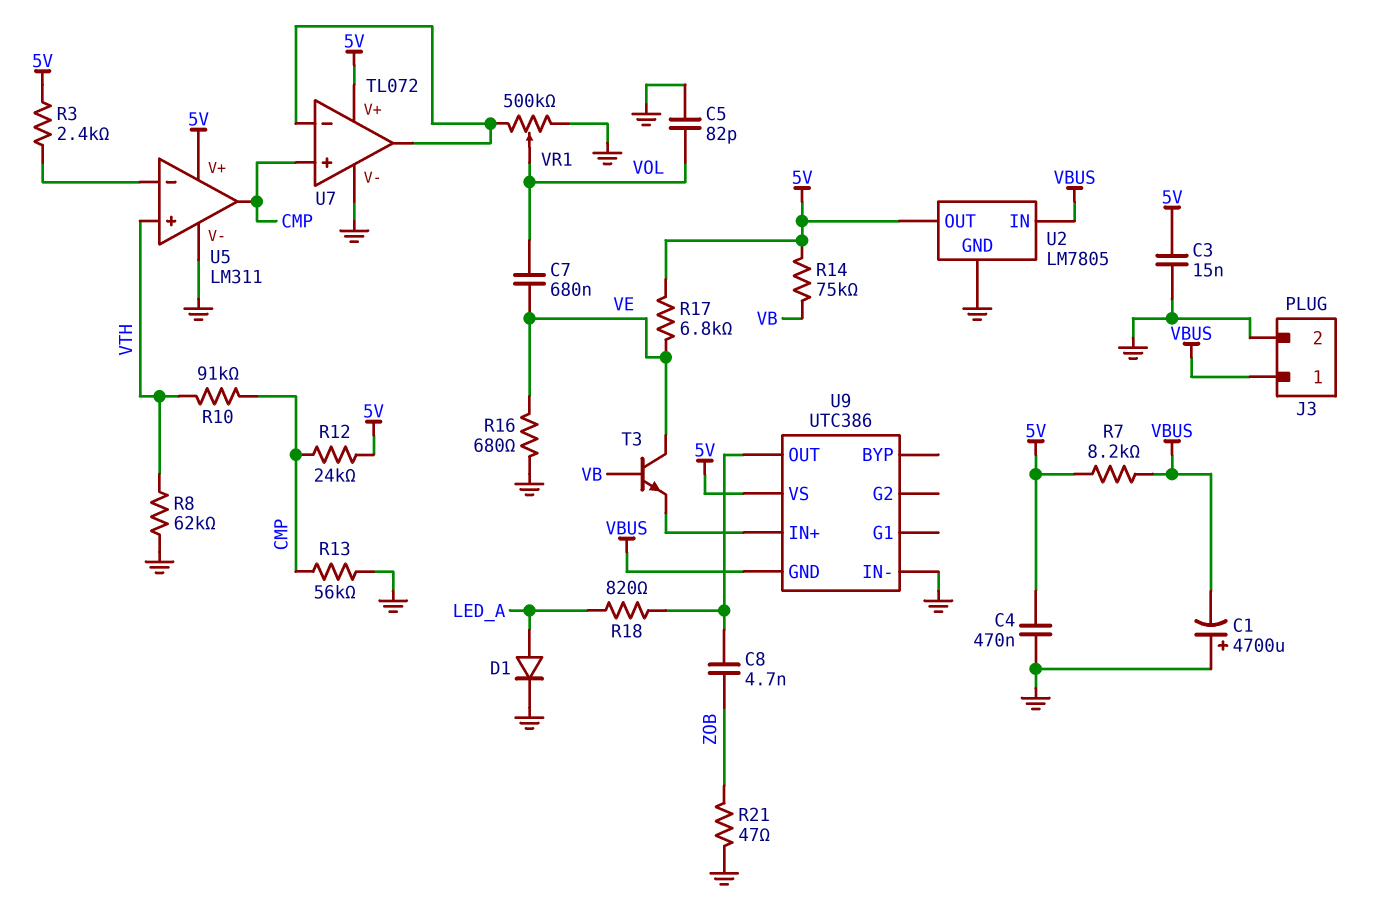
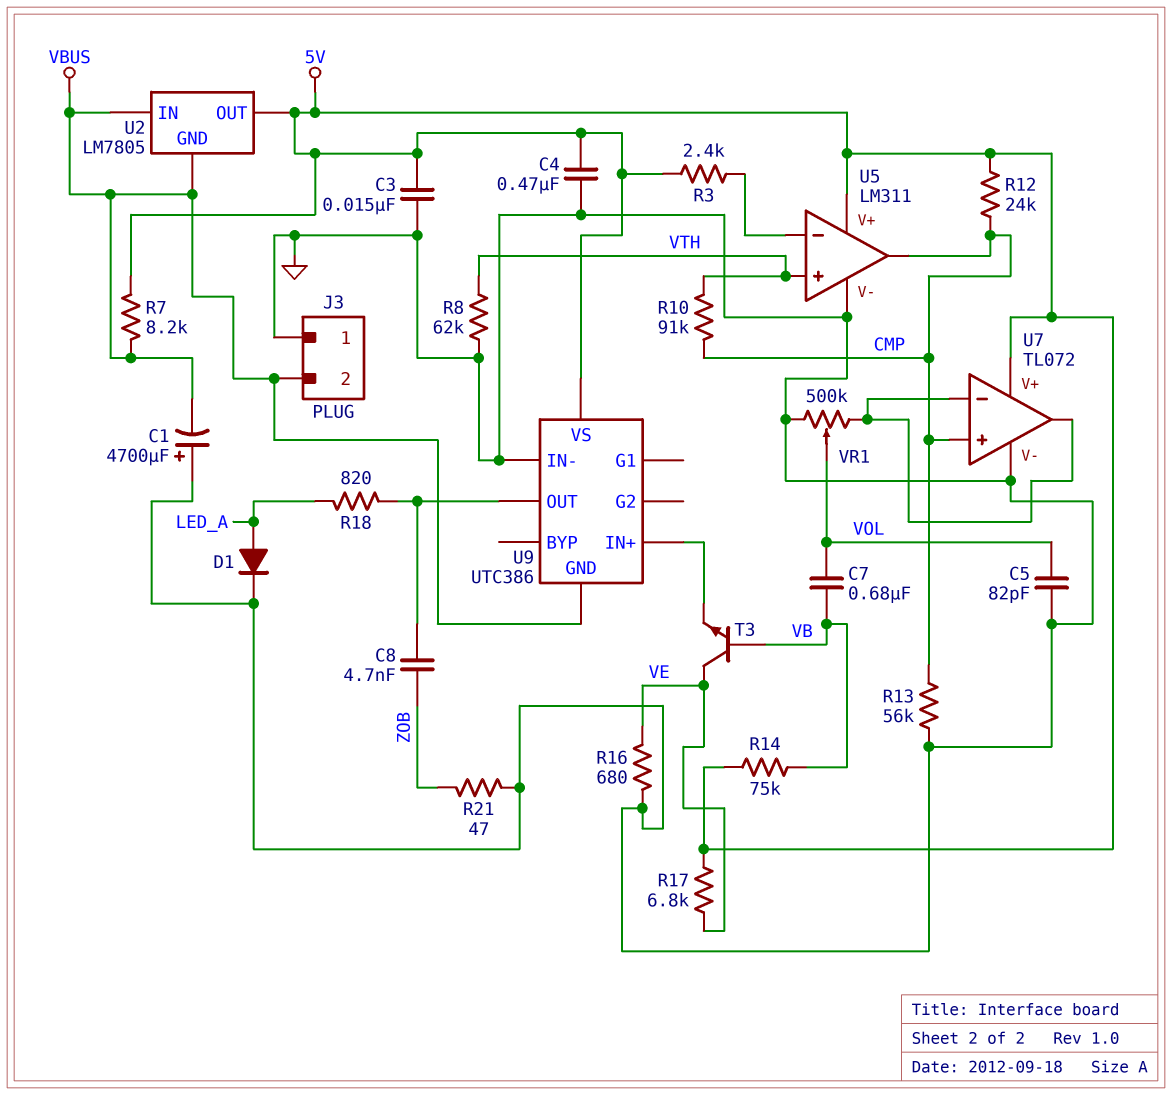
C7: 680nF (VE, VOL) -> 680nF (VB, VOL)
J3 pin 1: VBUS -> GND
J3 pin 2: GND -> VBUS
U2 pin GND: GND -> VBUS

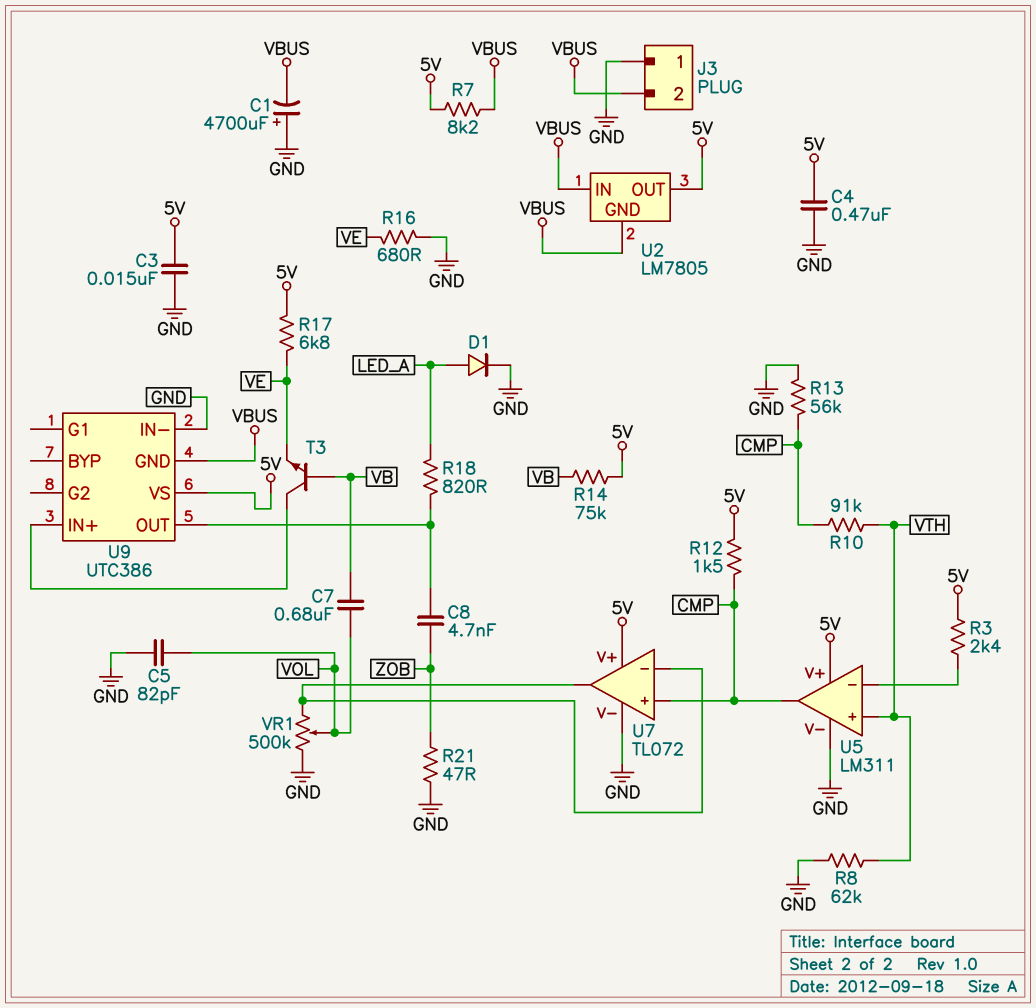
R12: 24k (5V, CMP) -> 1.5k (5V, CMP)
T3: NPN (B VB, C VE, E U9/IN+) -> NPN (B VB, C U9/IN+, E VE)

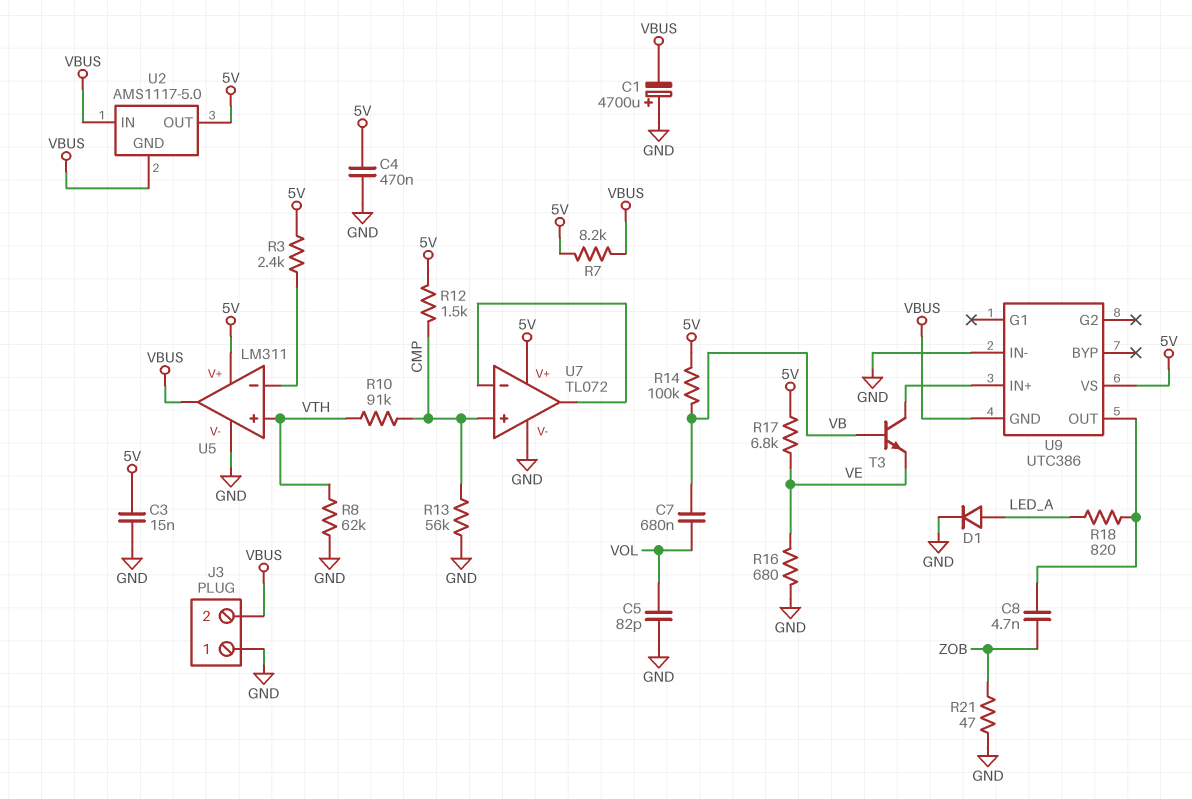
R14: 75k (5V, VB) -> 100k (5V, VB)
U2: LM7805 -> AMS1117-5.0
U5 pin out: CMP -> VBUS
VR1: 500k (GND, U7/in-, wiper VOL) -> none

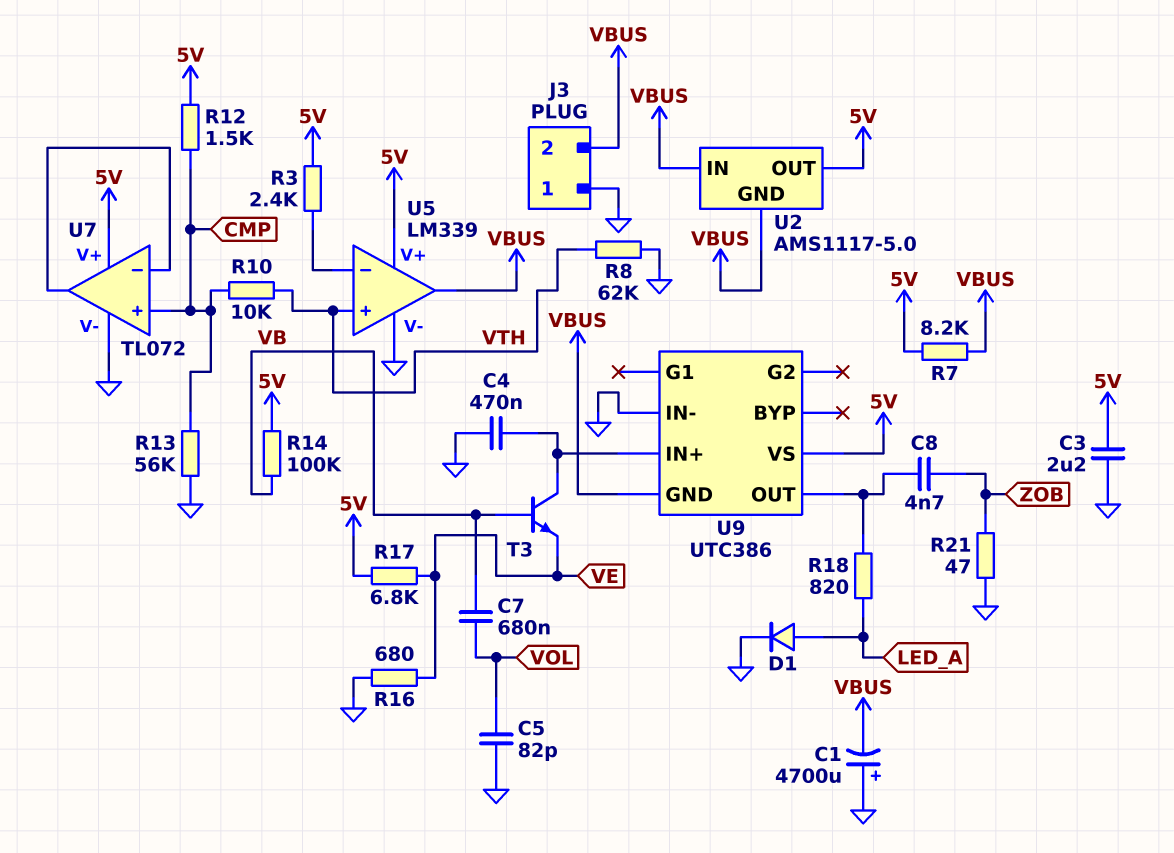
C3: 15nF (5V, GND) -> 2.2uF (5V, GND)
C4: 470nF (5V, GND) -> 470nF (GND, U9/IN+)
R10: 91k (CMP, VTH) -> 10k (CMP, VTH)
U5: LM311 -> LM339

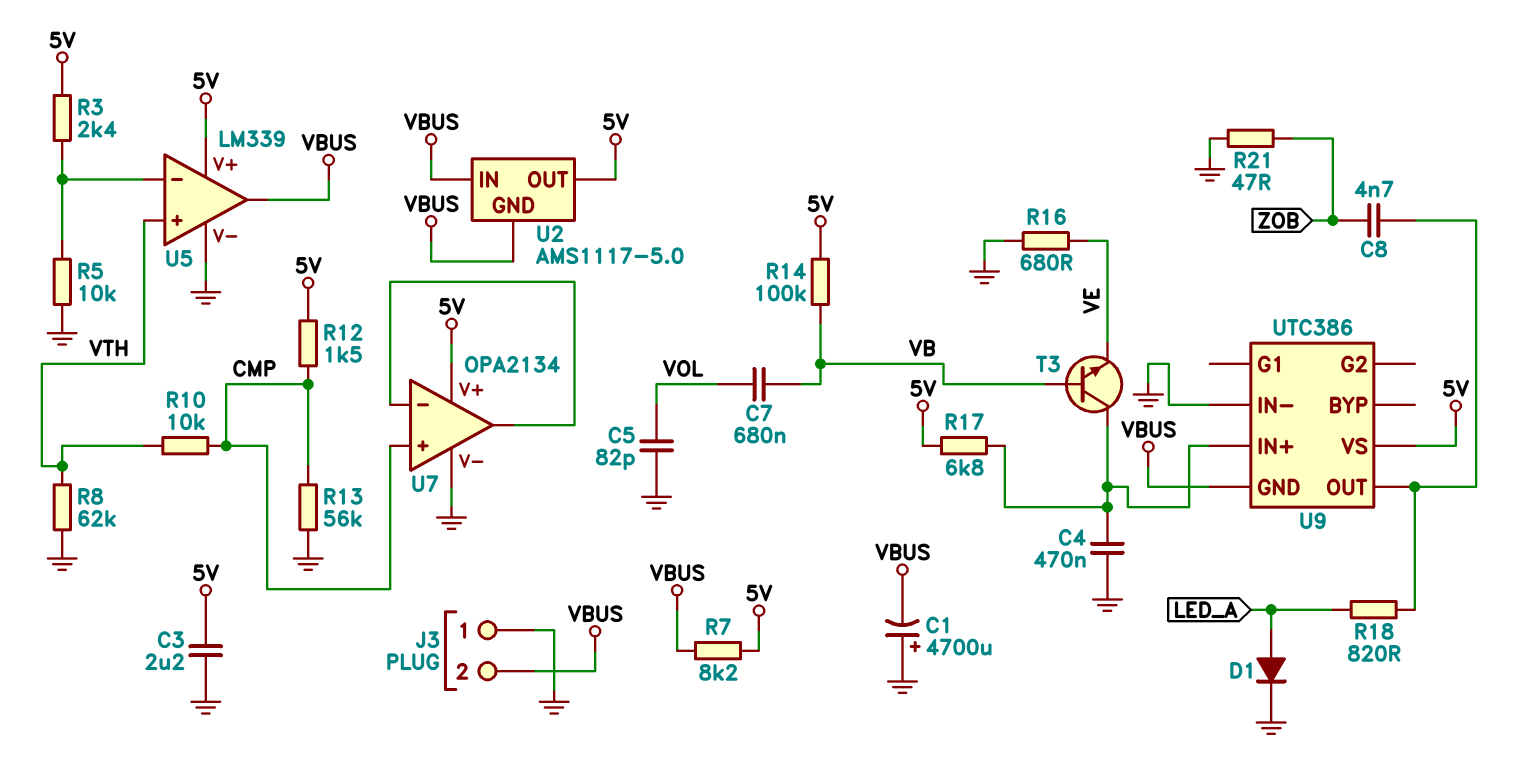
R5: none -> 10k (GND, U5/in-)
R17: 6.8k (5V, VE) -> 6.8k (5V, U9/IN+)
U7: TL072 -> OPA2134

